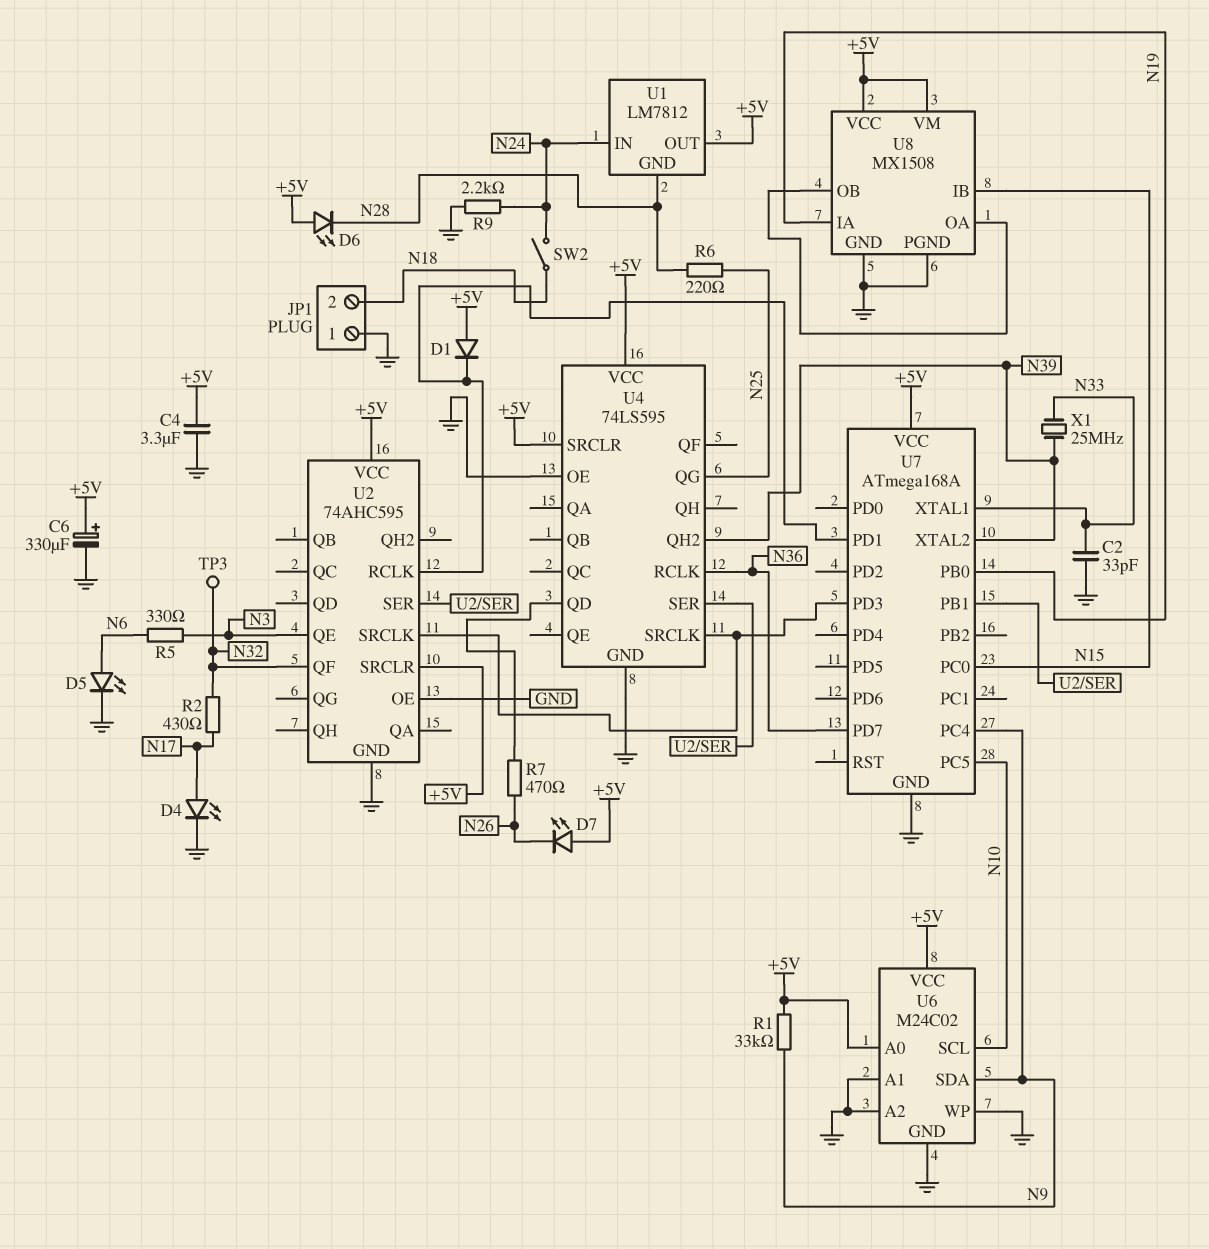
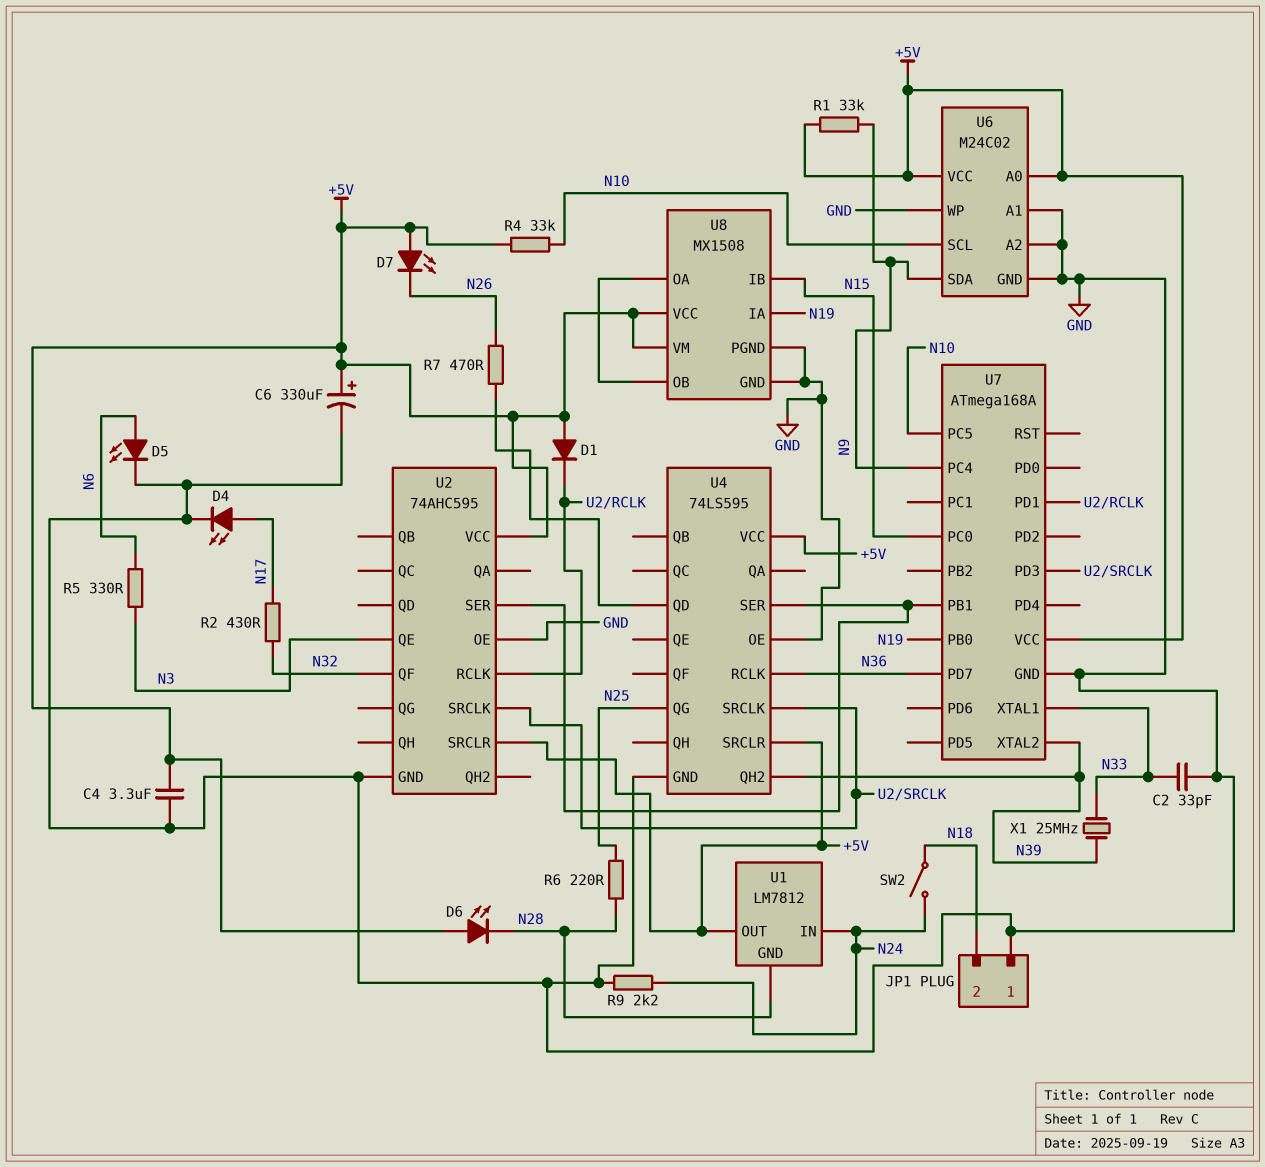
R4: none -> 33k (+5V, N10)
TP3: test point (N32) -> none

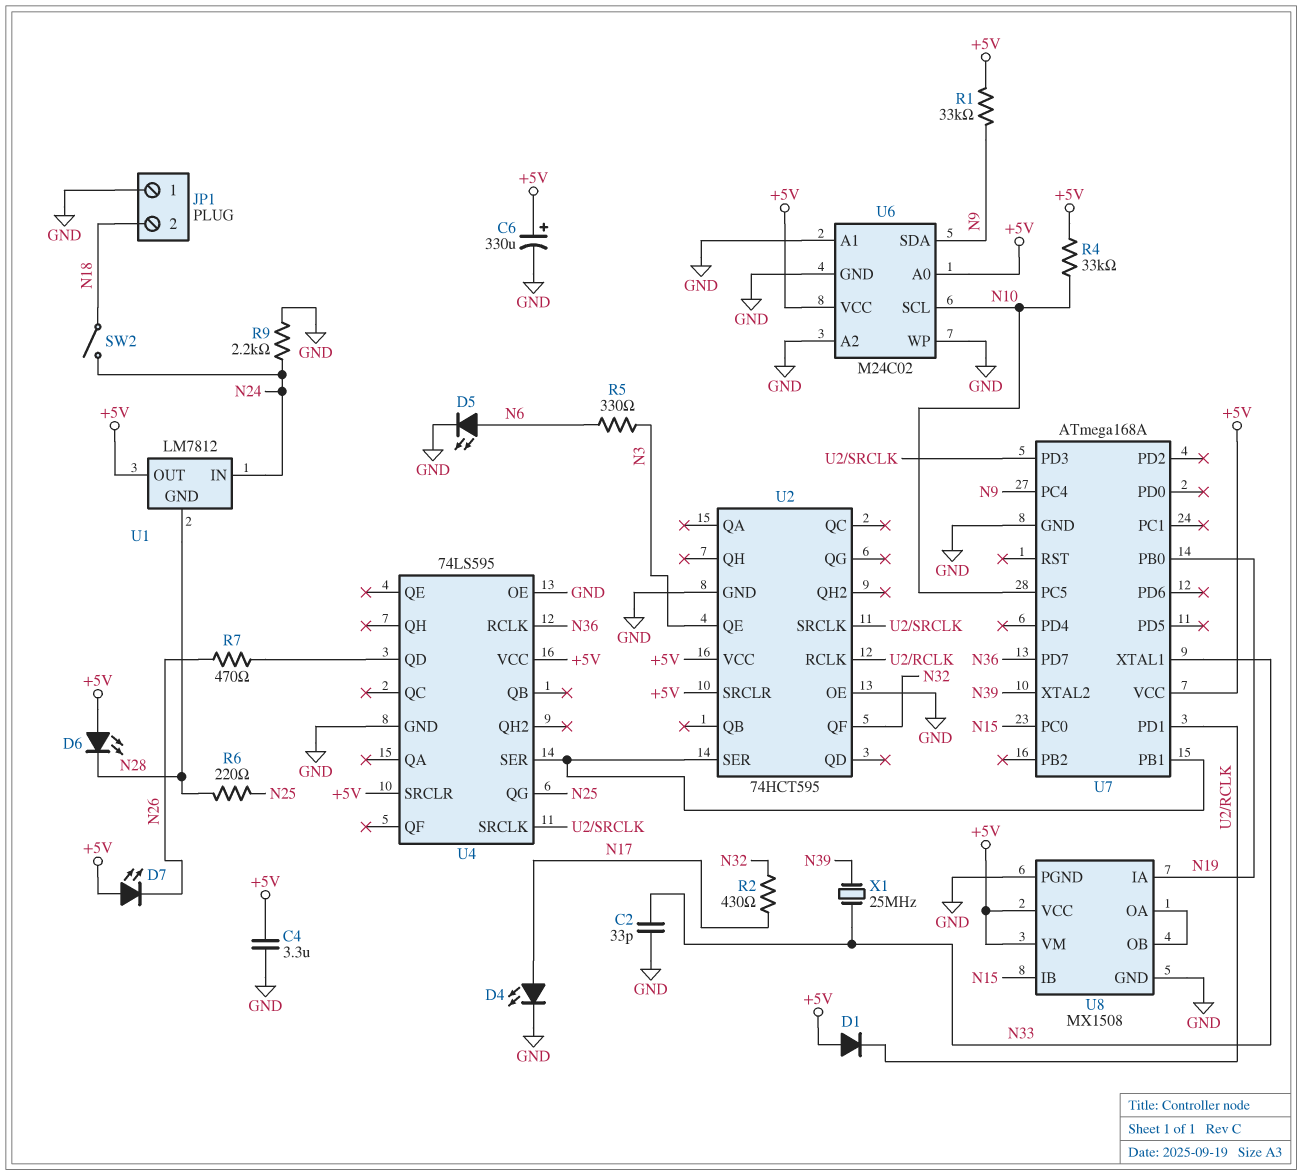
U2: 74AHC595 -> 74HCT595
U4 pin QH2: N39 -> none

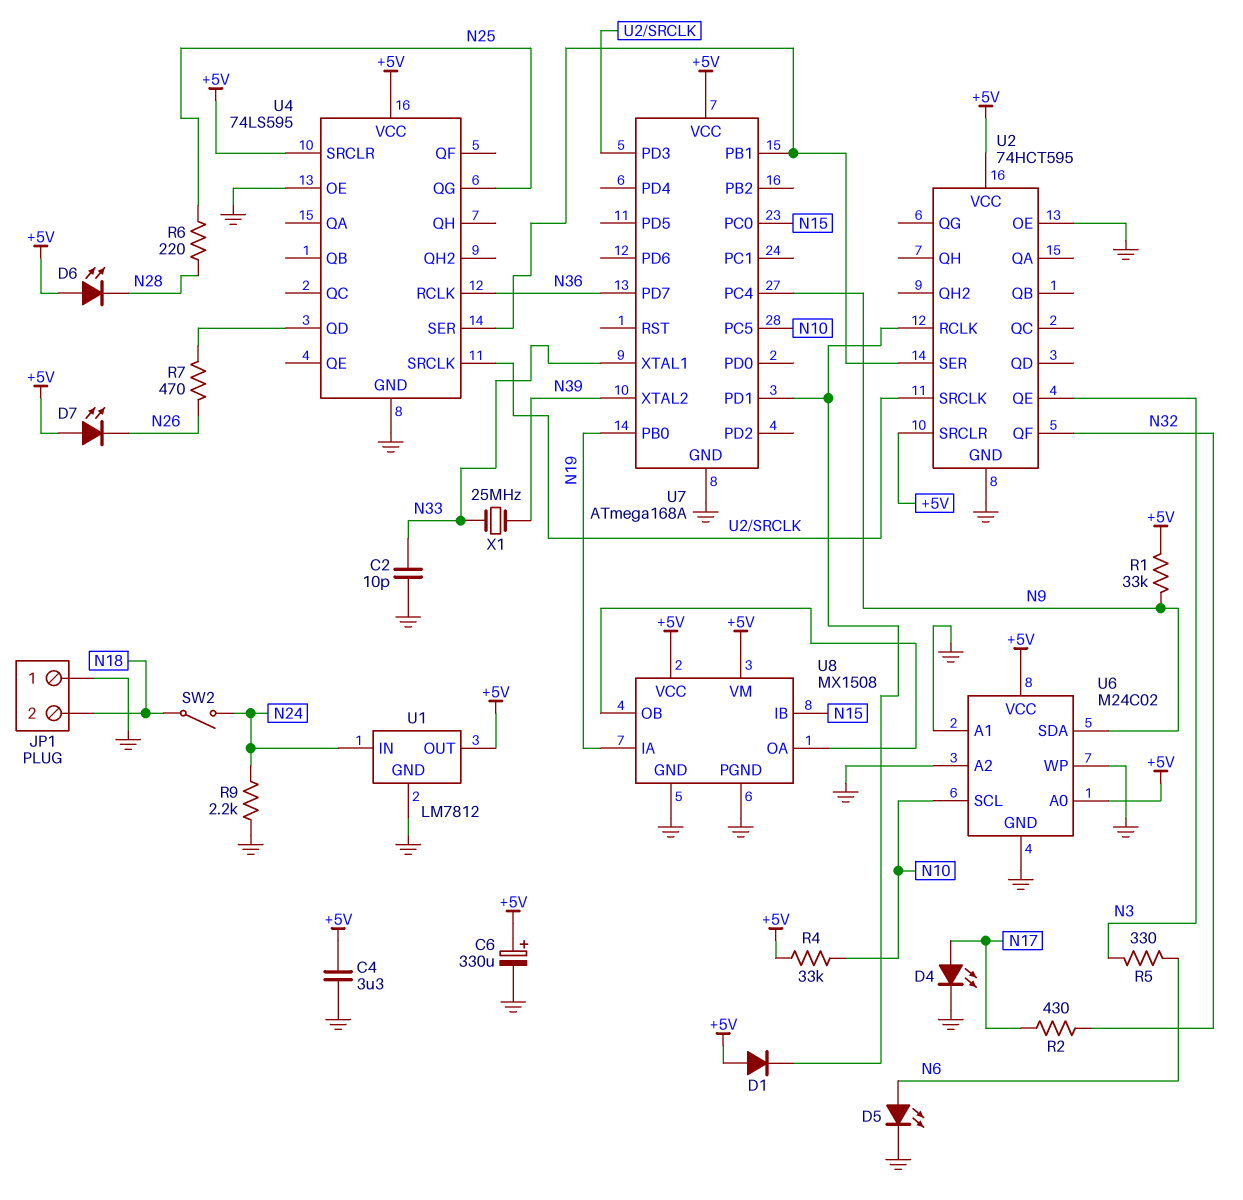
C2: 33pF (GND, N33) -> 10pF (GND, N33)
U1 pin GND: N28 -> GND

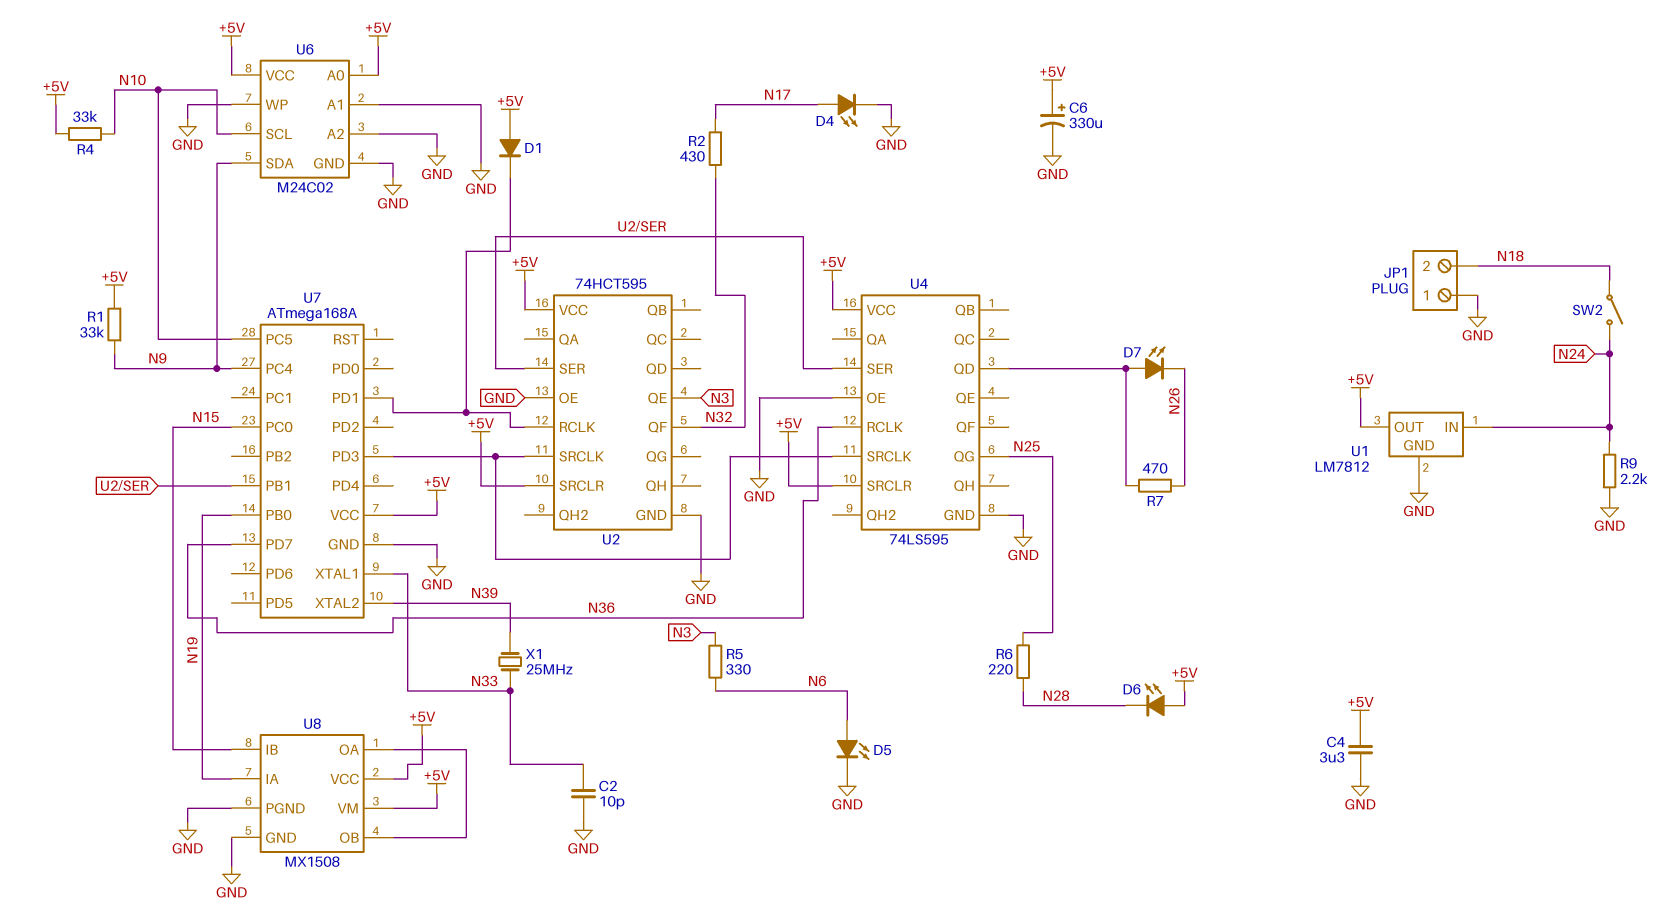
D7: LED (A +5V, K N26) -> LED (A U4/QD, K N26)

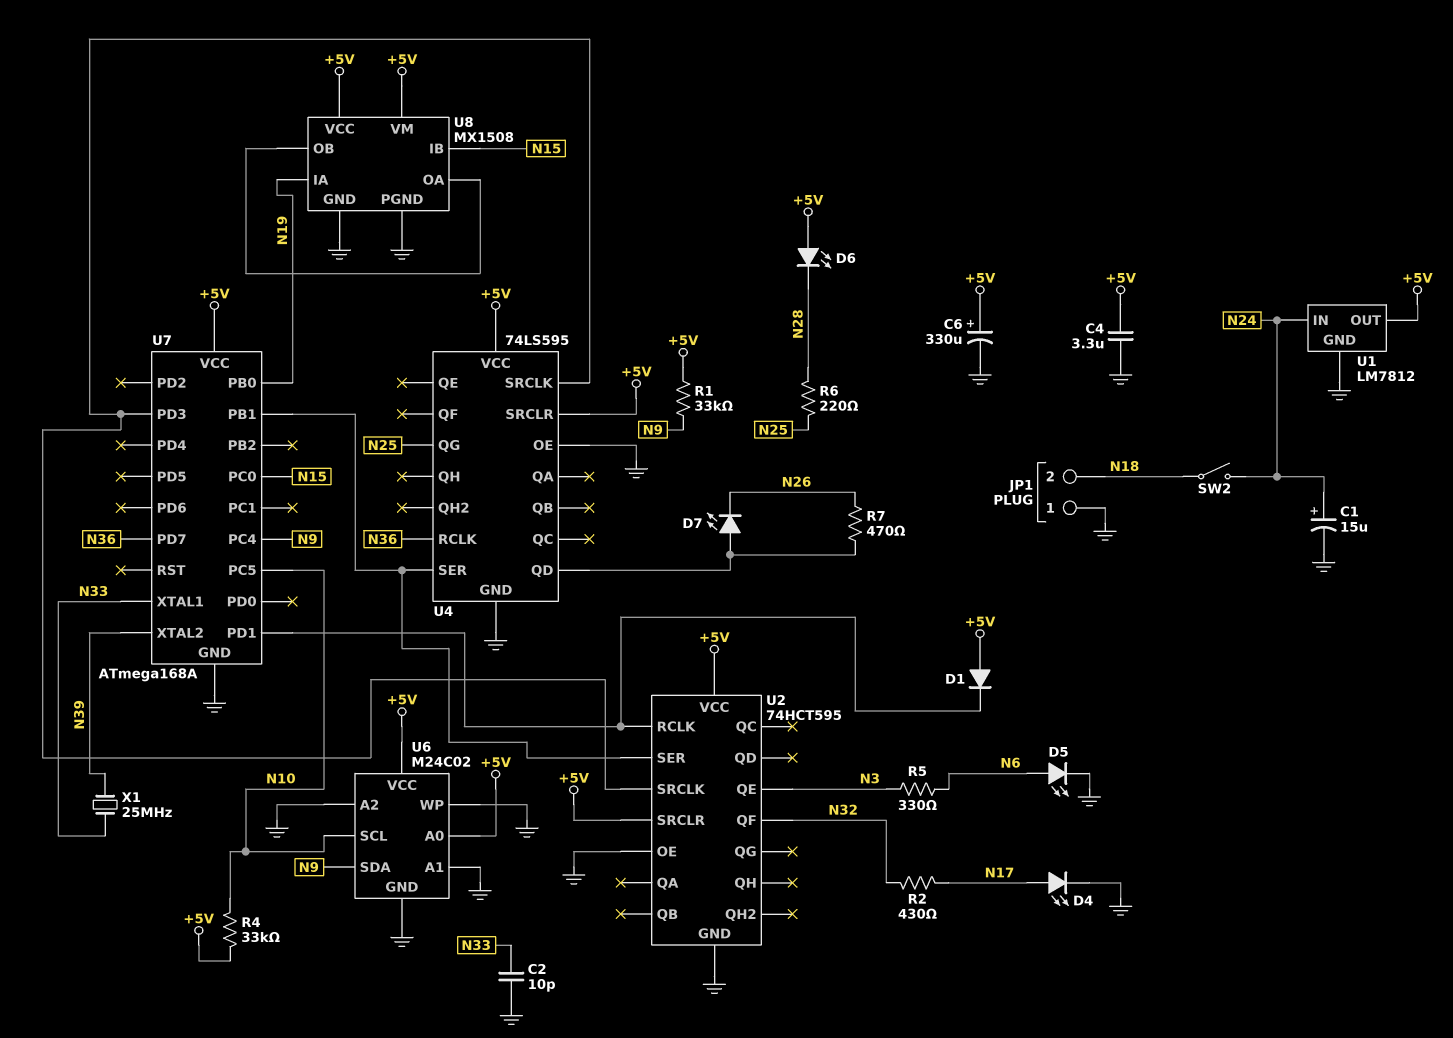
C1: none -> 15uF (plus N24, minus GND)
R9: 2.2k (GND, N24) -> none

